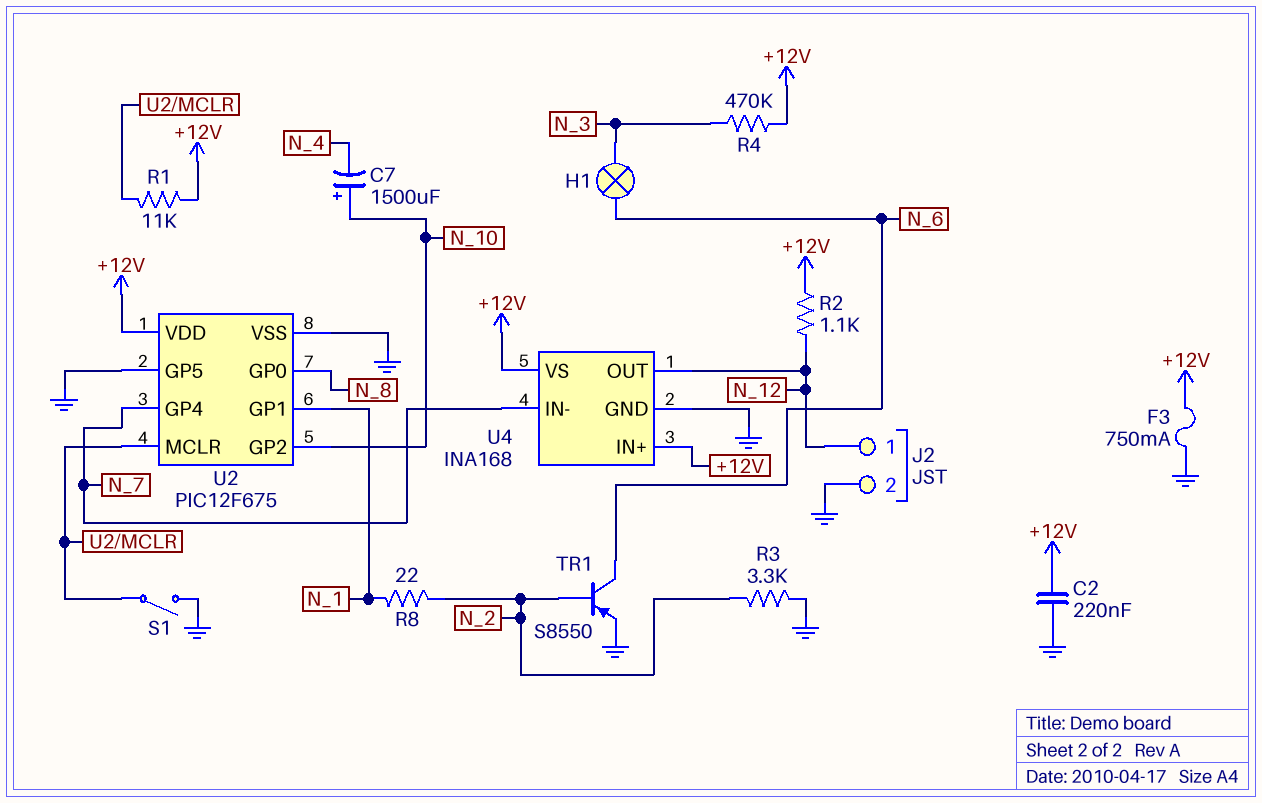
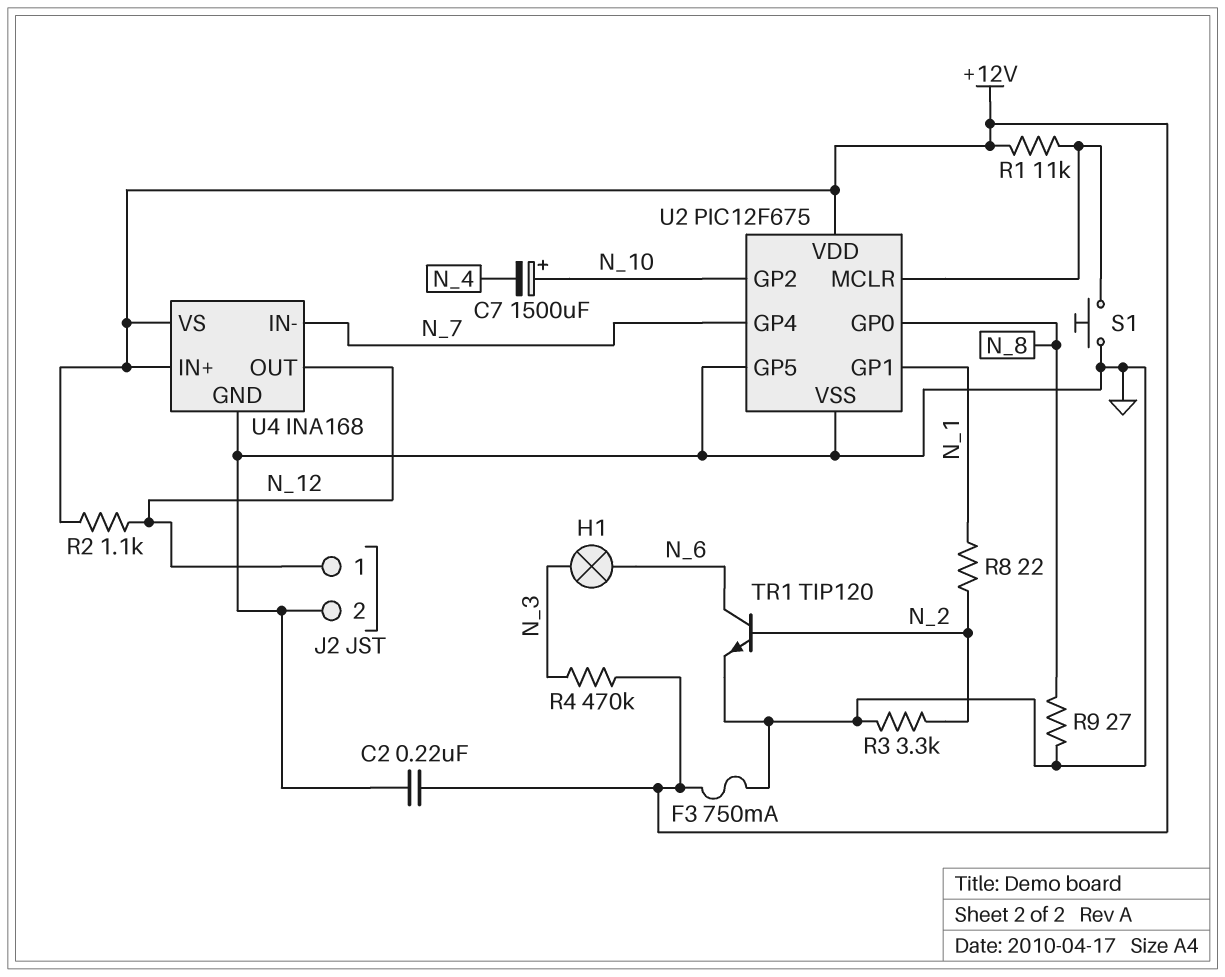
R9: none -> 27 (GND, N_8)
S1: switch (GND, U2/MCLR) -> button (GND, U2/MCLR)
TR1: PNP S8550 (B N_2, C N_6, E GND) -> NPN TIP120 (B N_2, C N_6, E GND)

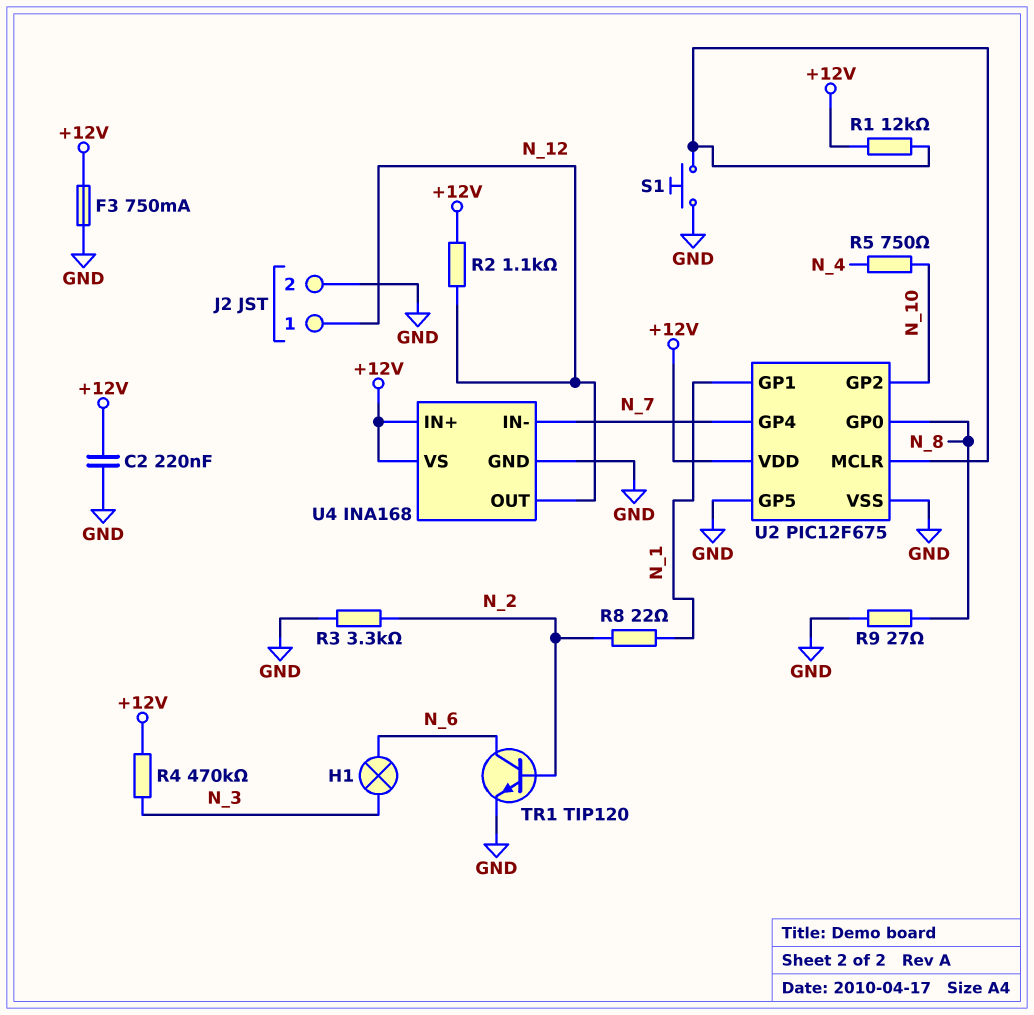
C7: 1500uF (plus N_10, minus N_4) -> none
R1: 11k (+12V, U2/MCLR) -> 12k (+12V, U2/MCLR)
R5: none -> 750 (N_4, N_10)

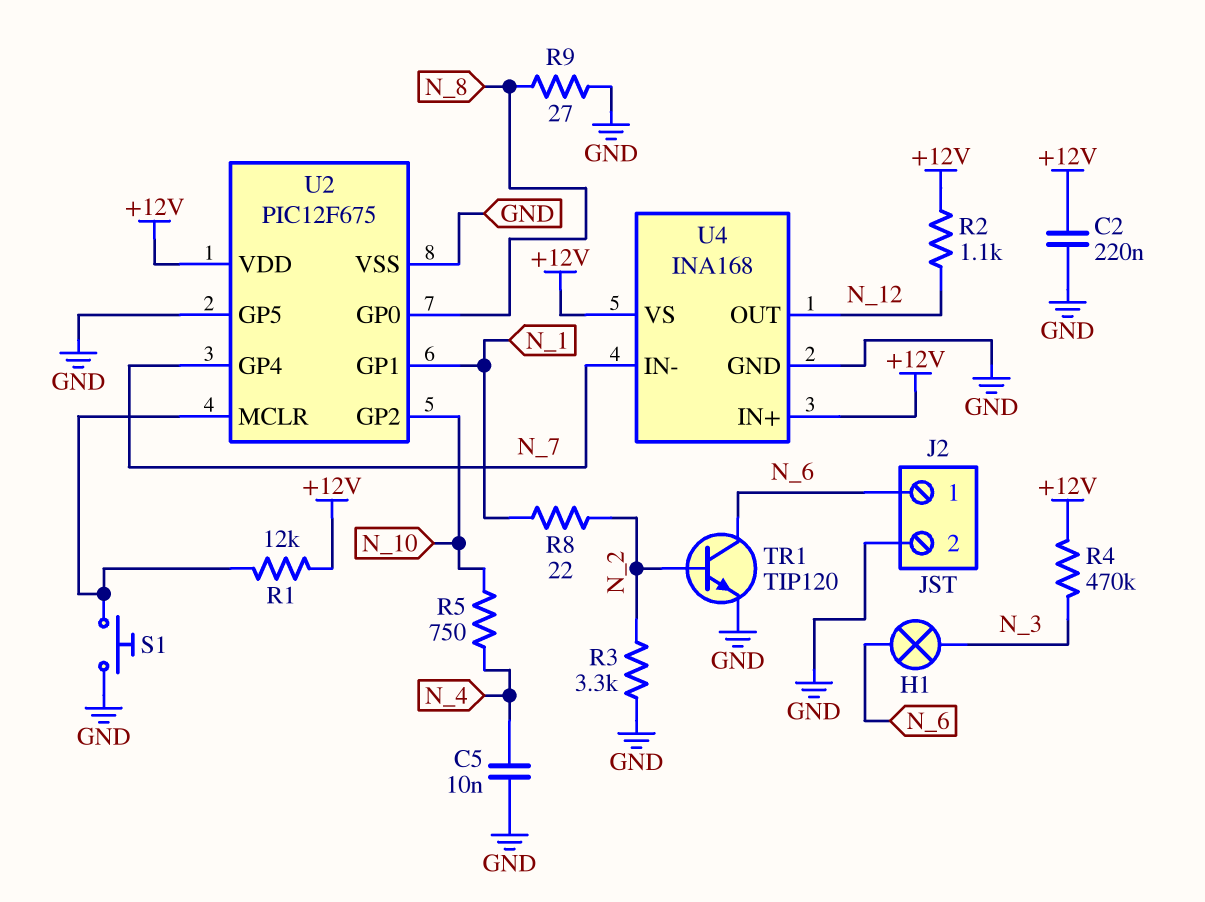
C5: none -> 10nF (GND, N_4)
F3: 750mA (+12V, GND) -> none
J2 pin 1: N_12 -> N_6

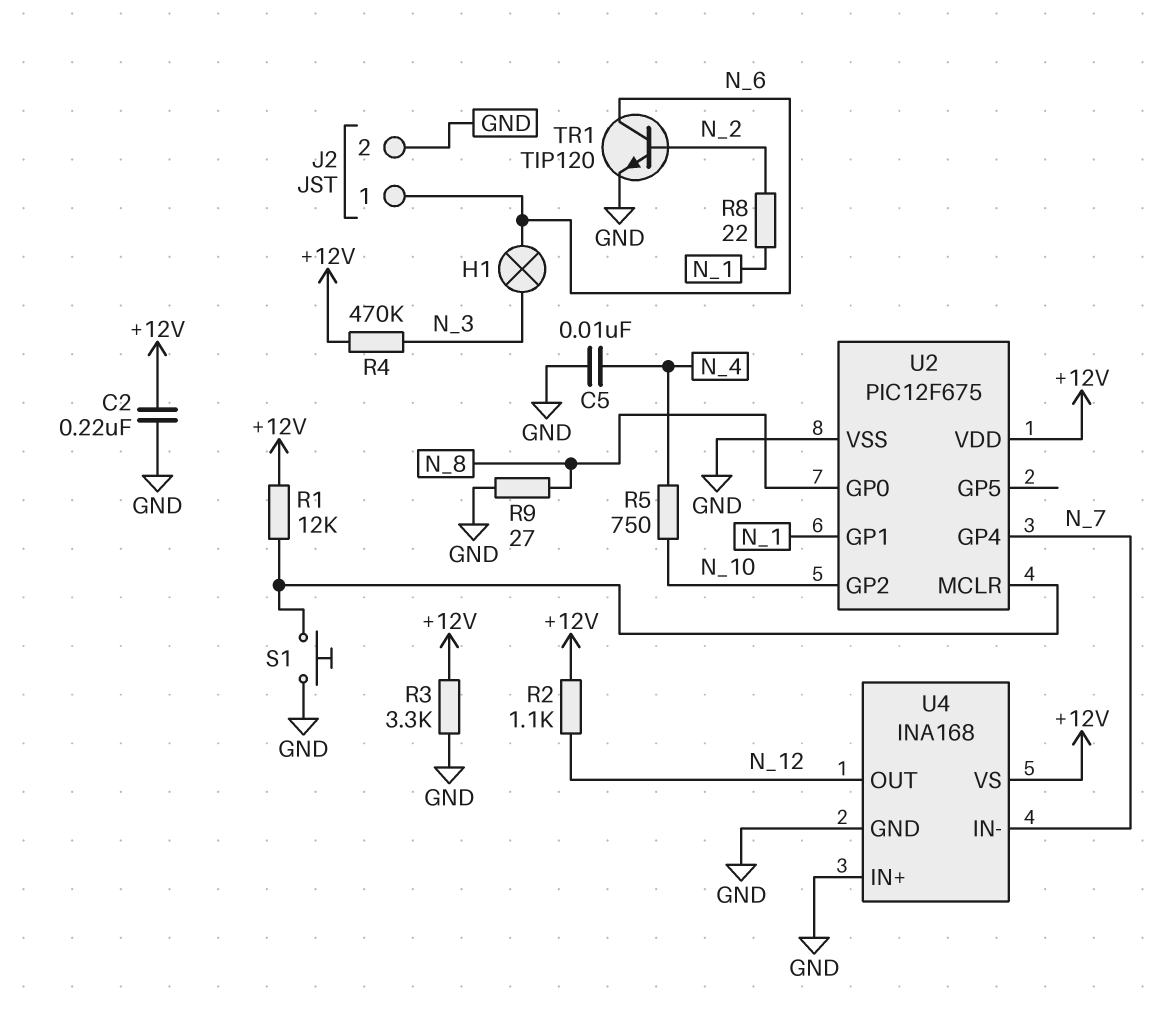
R3: 3.3k (GND, N_2) -> 3.3k (+12V, GND)
U2 pin GP5: GND -> none
U4 pin IN+: +12V -> GND

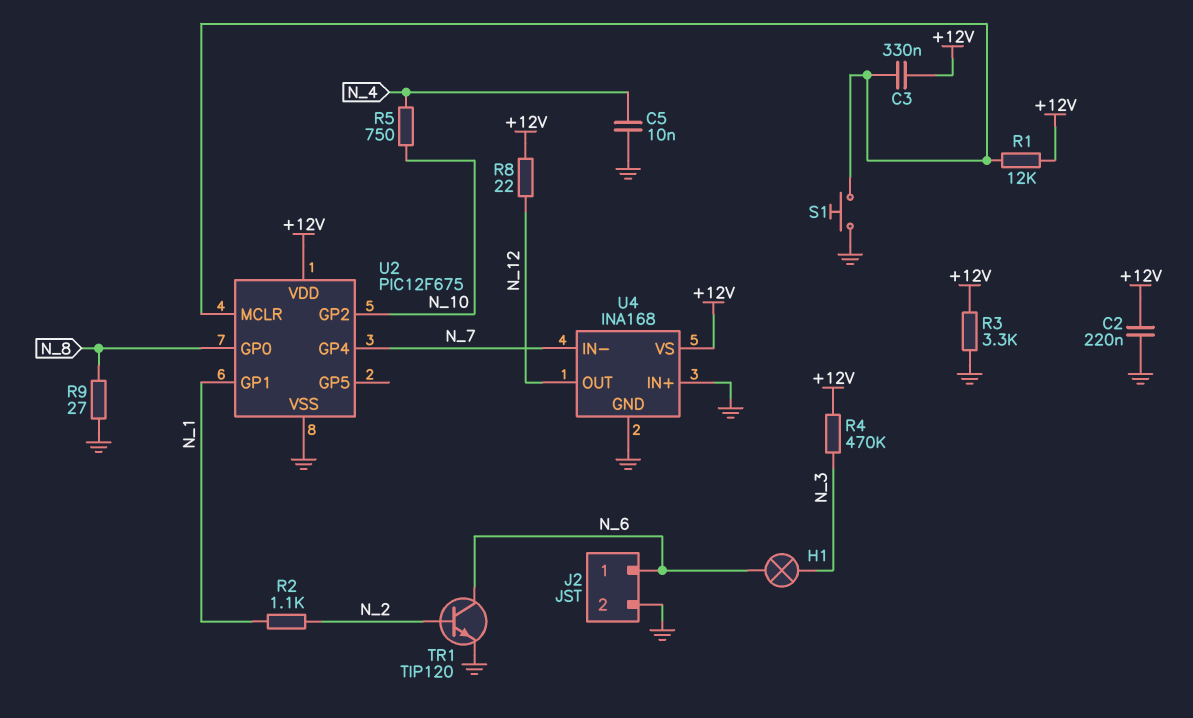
C3: none -> 330nF (+12V, U2/MCLR)
R2: 1.1k (+12V, N_12) -> 1.1k (N_1, N_2)
R8: 22 (N_1, N_2) -> 22 (+12V, N_12)

